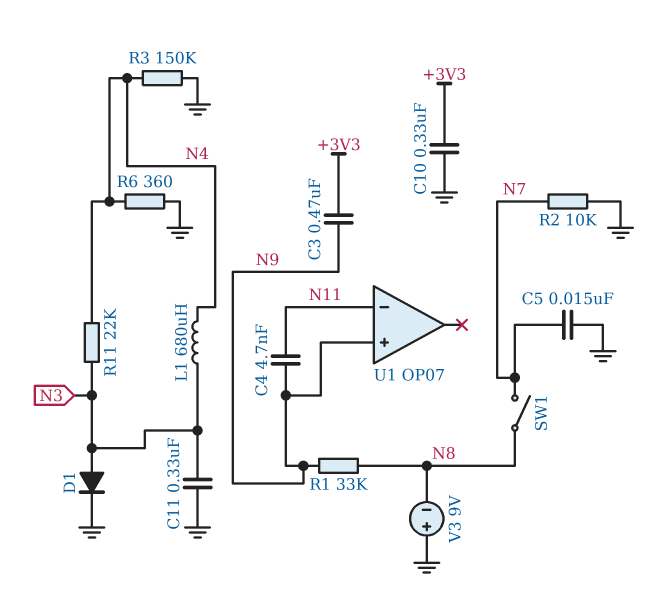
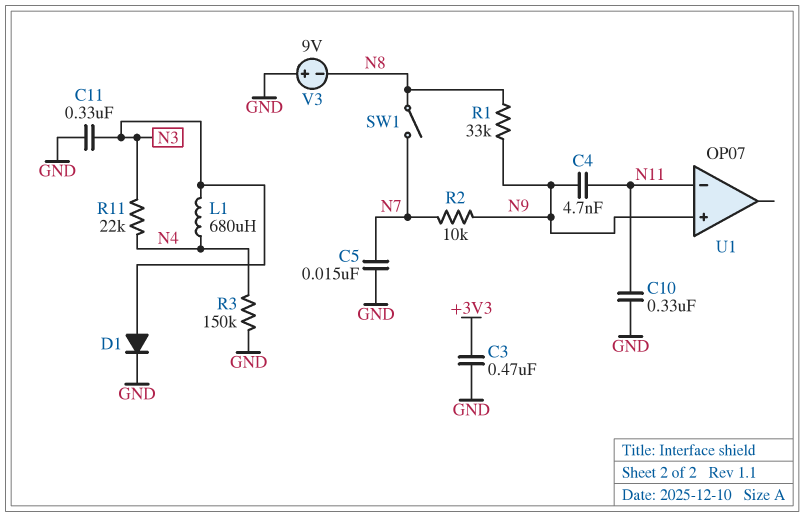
C3: 470nF (+3V3, N9) -> 470nF (+3V3, GND)
C10: 330nF (+3V3, GND) -> 330nF (GND, N11)
R2: 10k (GND, N7) -> 10k (N7, N9)
R6: 360 (GND, N4) -> none

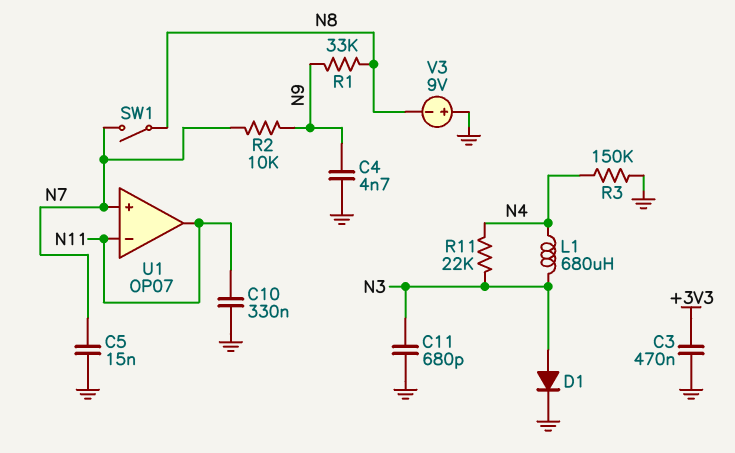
C4: 4.7nF (N9, N11) -> 4.7nF (GND, N9)
C11: 330nF (GND, N3) -> 680pF (GND, N3)
U1 pin in+: N9 -> N7
U1 pin out: none -> N11

